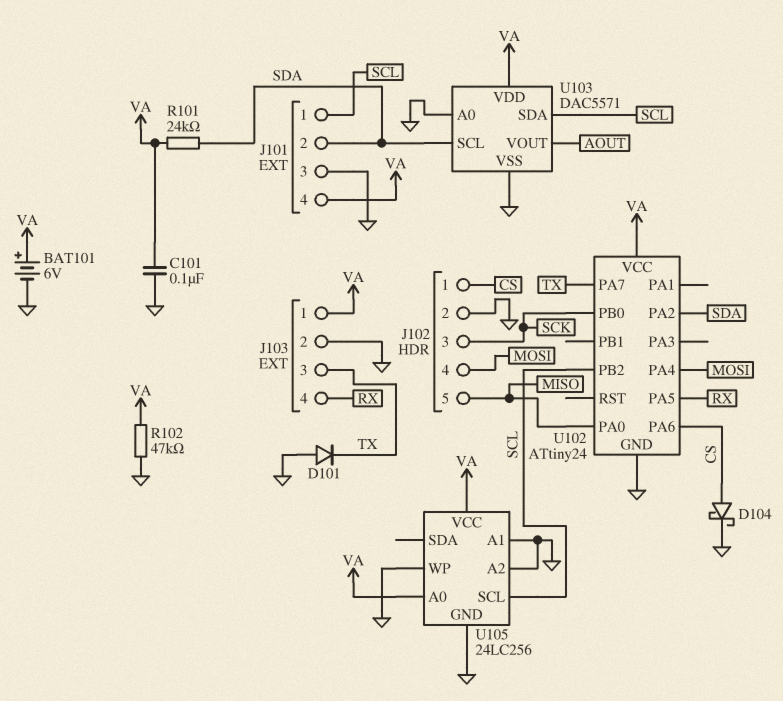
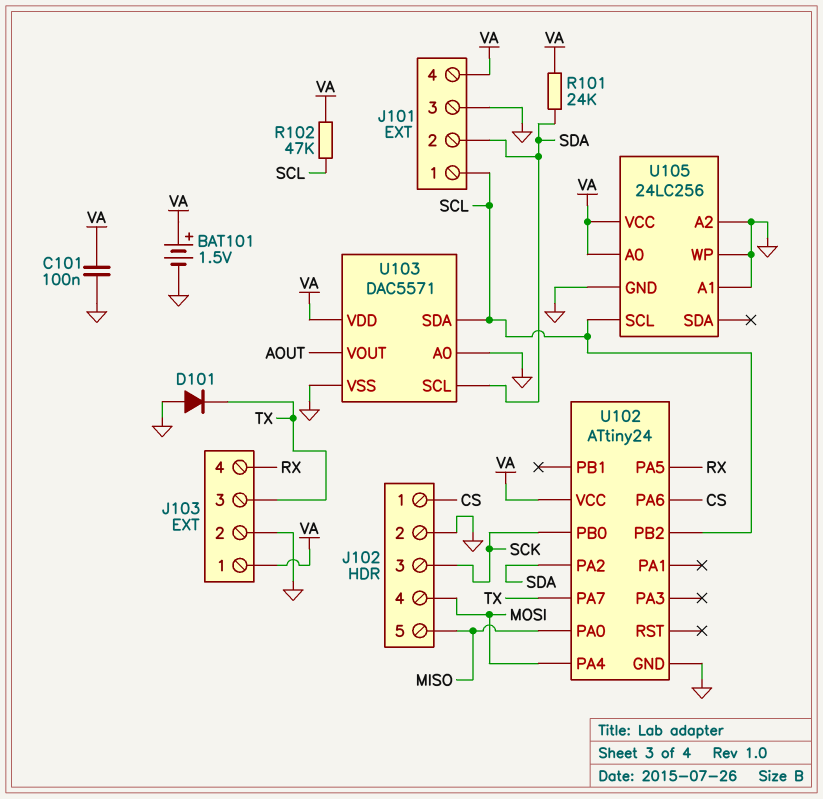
BAT101: 6V (plus VA, minus GND) -> 1.5V (plus VA, minus GND)
D104: schottky (A CS, K GND) -> none
R102: 47k (GND, VA) -> 47k (SCL, VA)

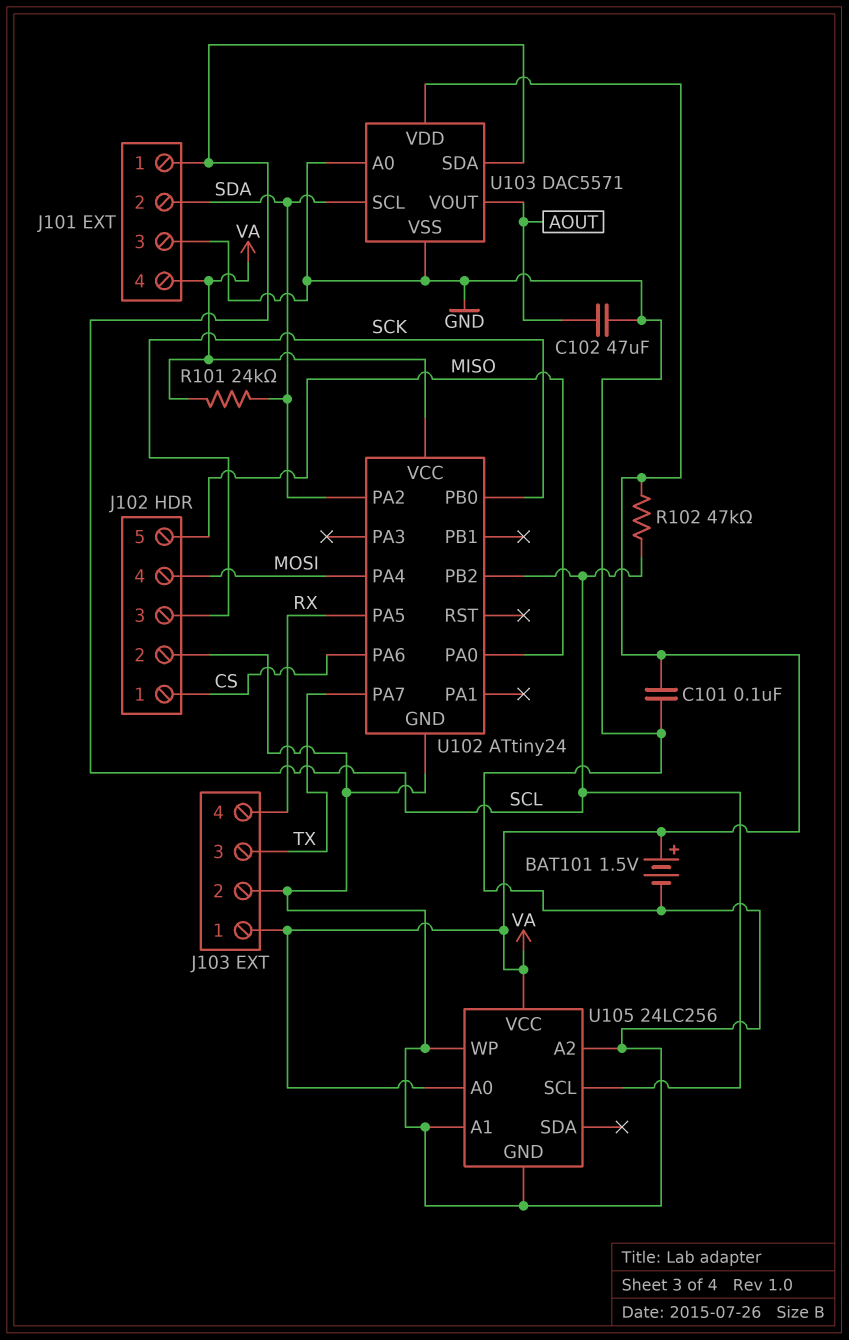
C102: none -> 47uF (AOUT, GND)
D101: diode (A GND, K TX) -> none

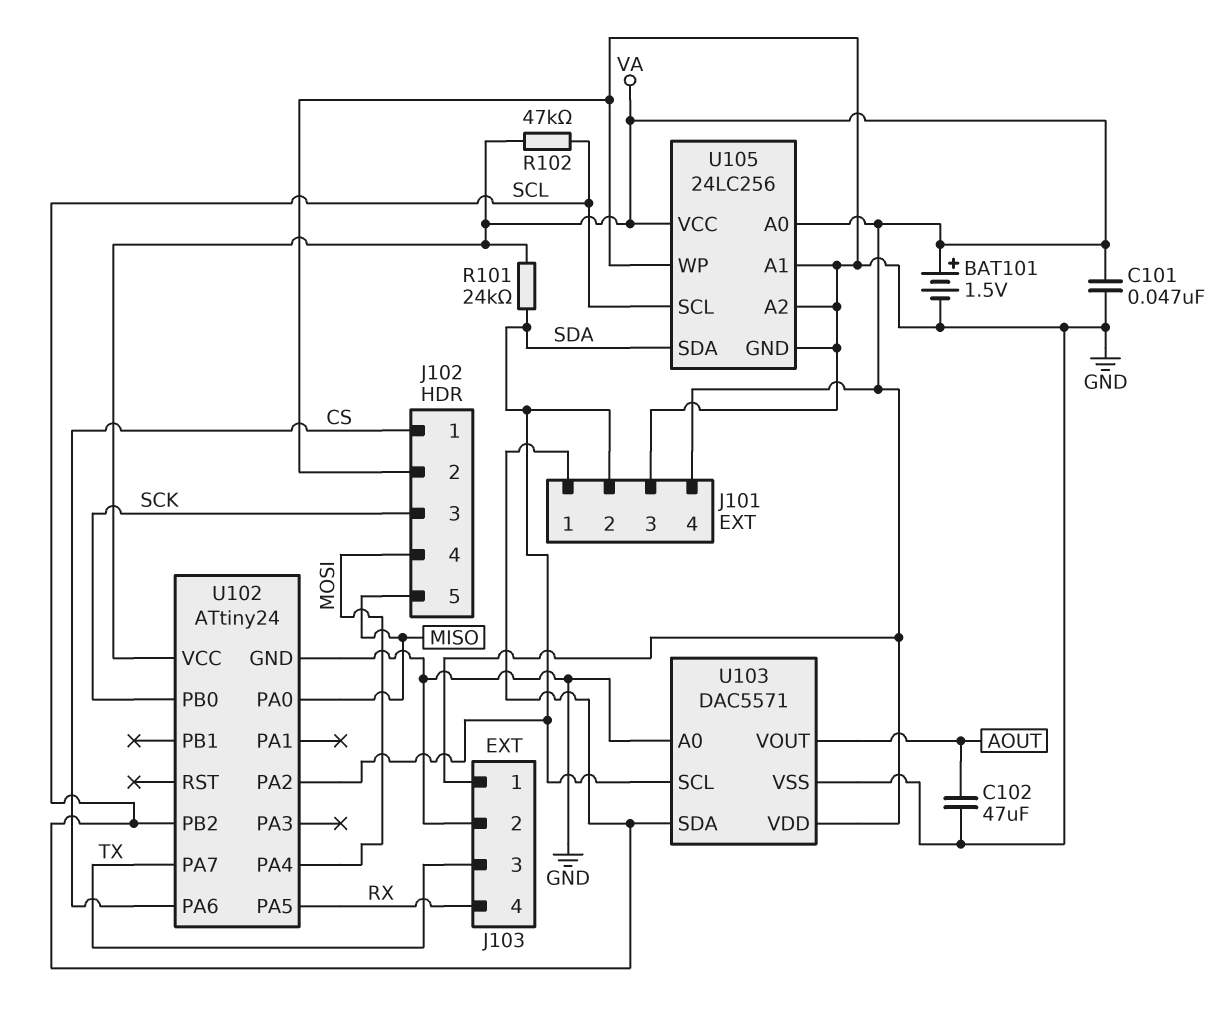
C101: 100nF (GND, VA) -> 47nF (GND, VA)
U105 pin SDA: none -> SDA

